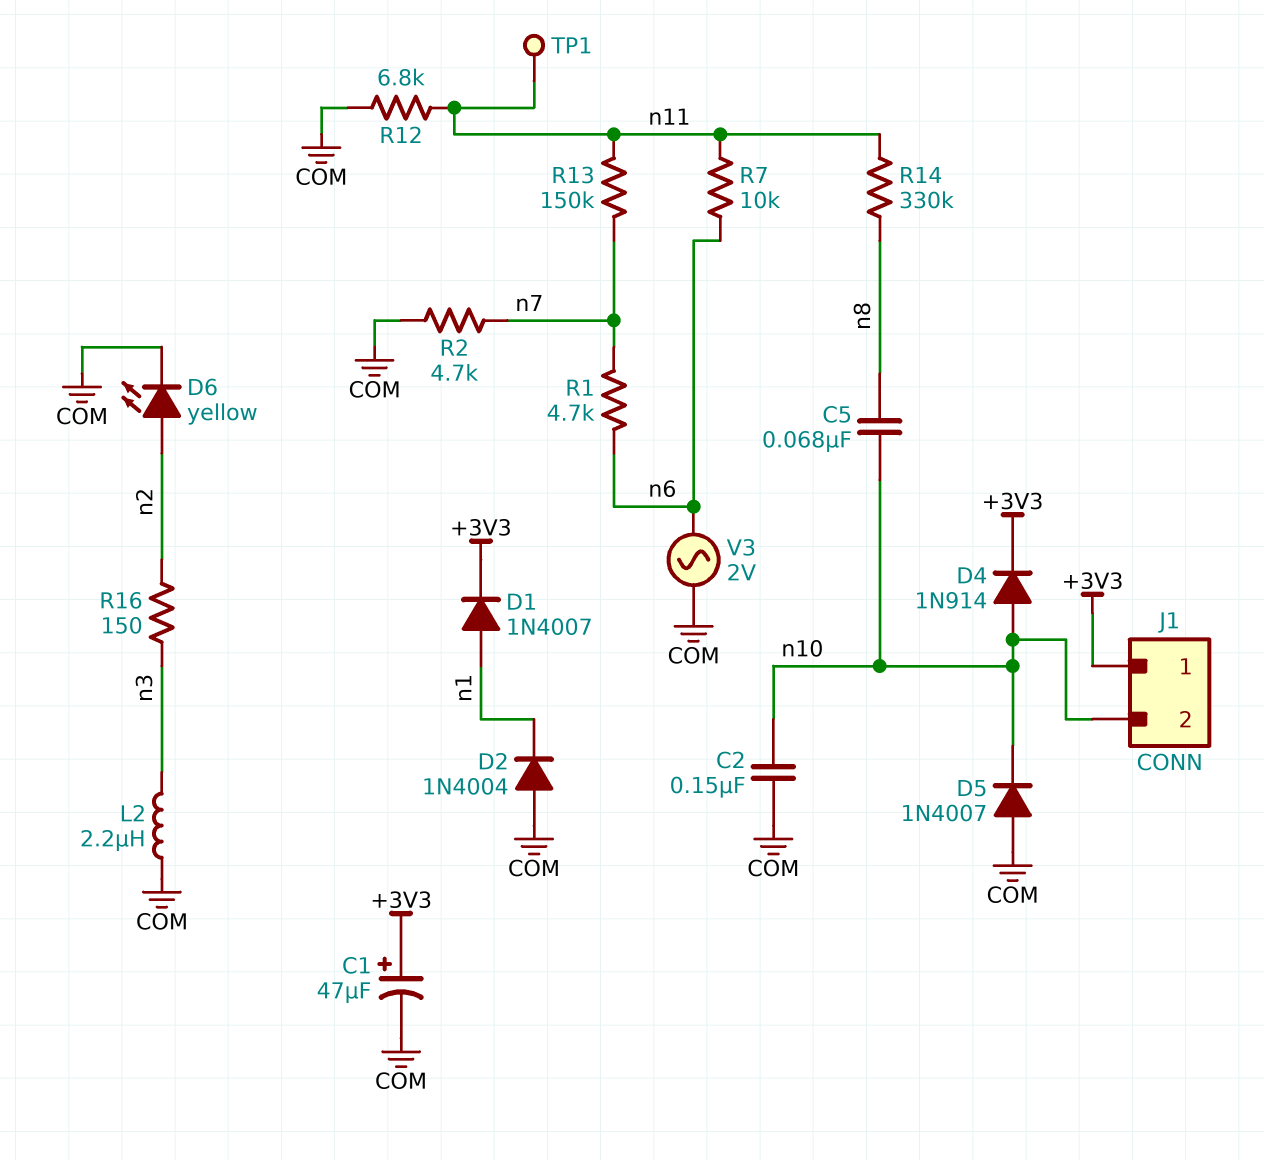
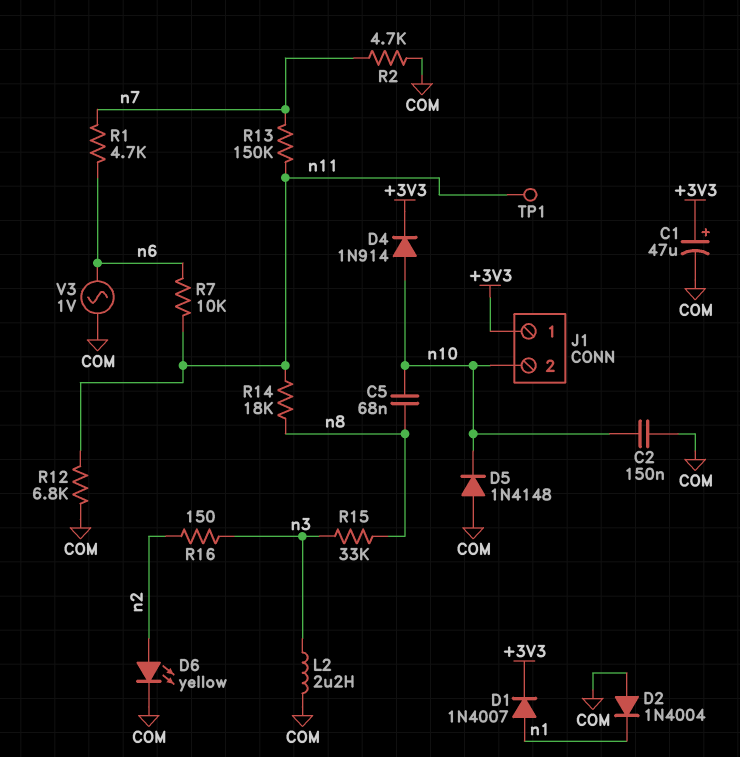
D5: diode 1N4007 (A COM, K n10) -> diode 1N4148 (A COM, K n10)
R14: 330k (n8, n11) -> 18k (n8, n11)
R15: none -> 33k (n3, n8)
V3: AC 2V (COM, n6) -> AC 1V (COM, n6)

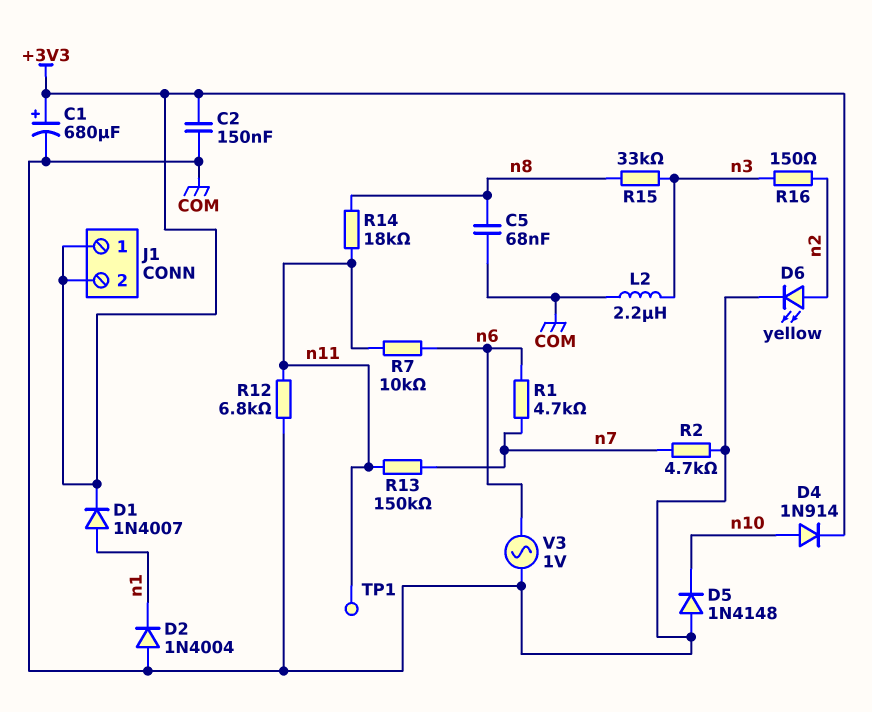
C1: 47uF (plus +3V3, minus COM) -> 680uF (plus +3V3, minus COM)
C2: 150nF (COM, n10) -> 150nF (+3V3, COM)
C5: 68nF (n8, n10) -> 68nF (COM, n8)
J1 pin 2: n10 -> +3V3

